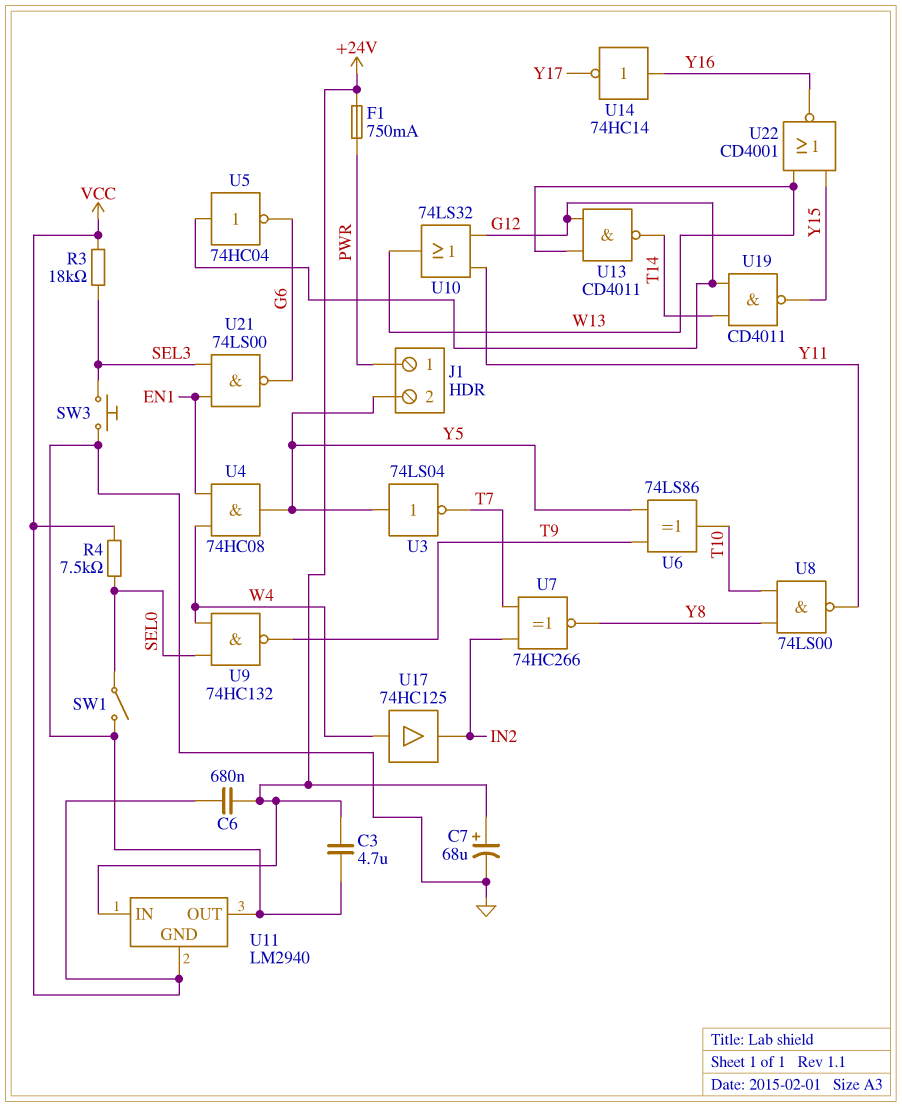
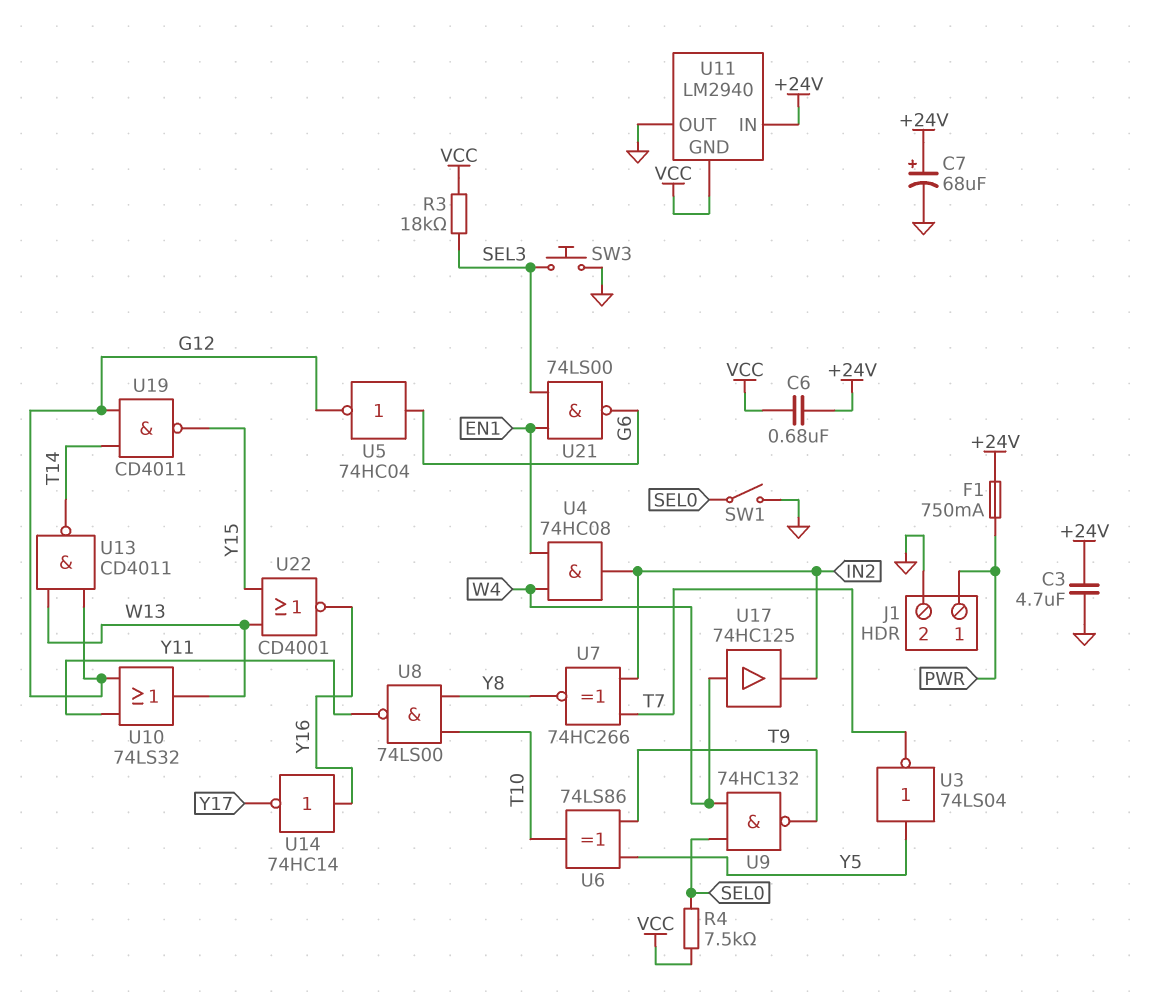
J1 pin 2: Y5 -> GND
U4: AND 74HC08 (in EN1, in W4, out Y5) -> AND 74HC08 (in EN1, in W4, out IN2)
U5: NOT 74HC04 (in G12, out G6) -> NOT 74HC04 (in G6, out G12)

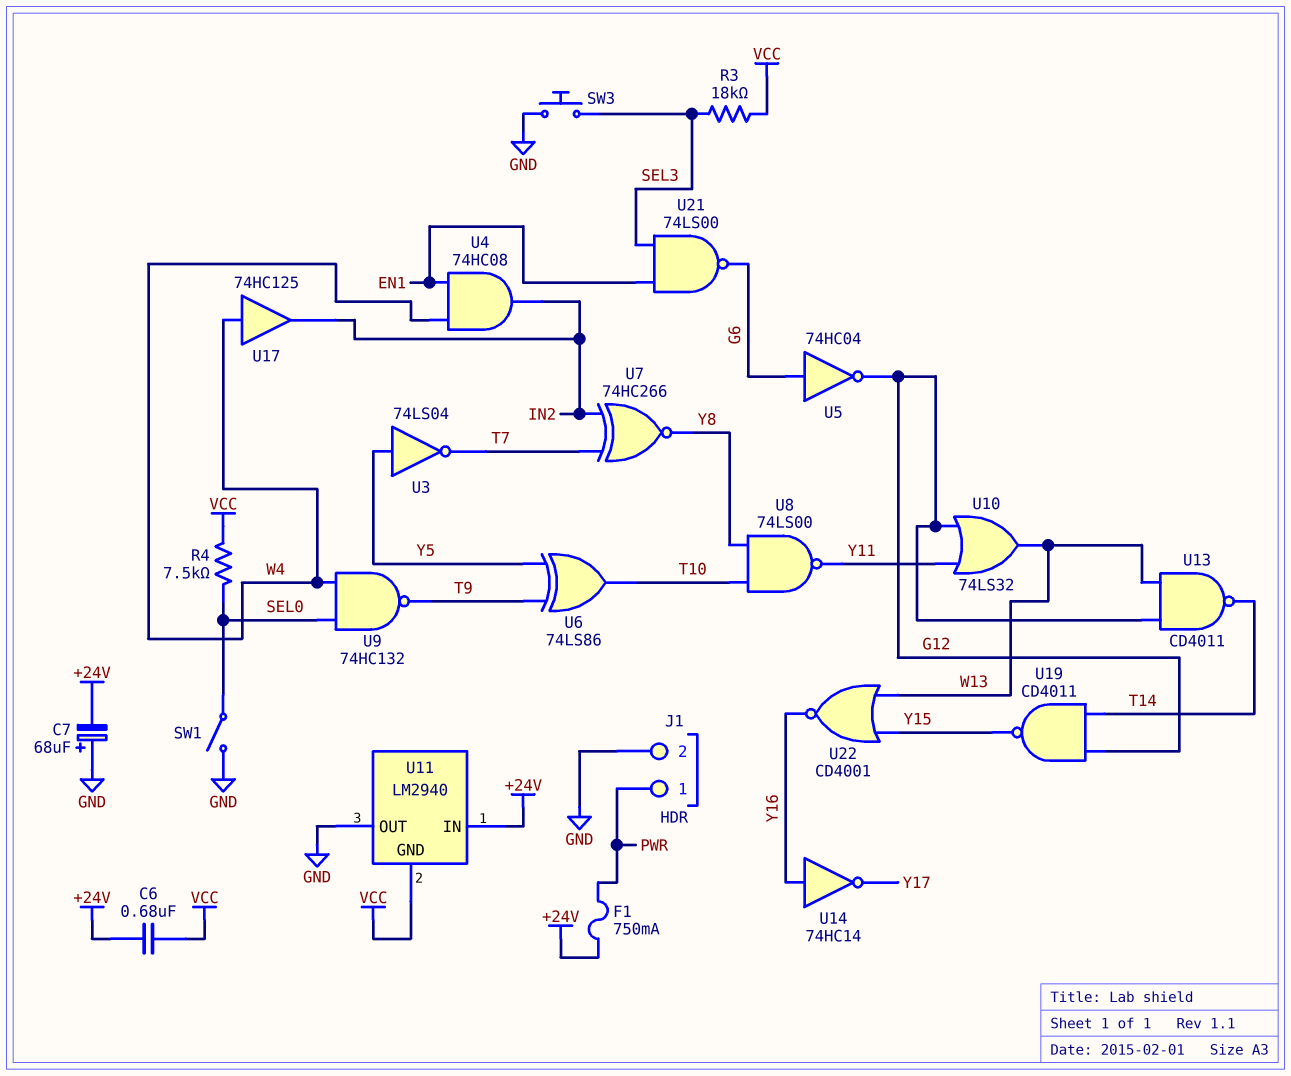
C3: 4.7uF (+24V, GND) -> none
C7: 68uF (plus +24V, minus GND) -> 68uF (plus GND, minus +24V)

